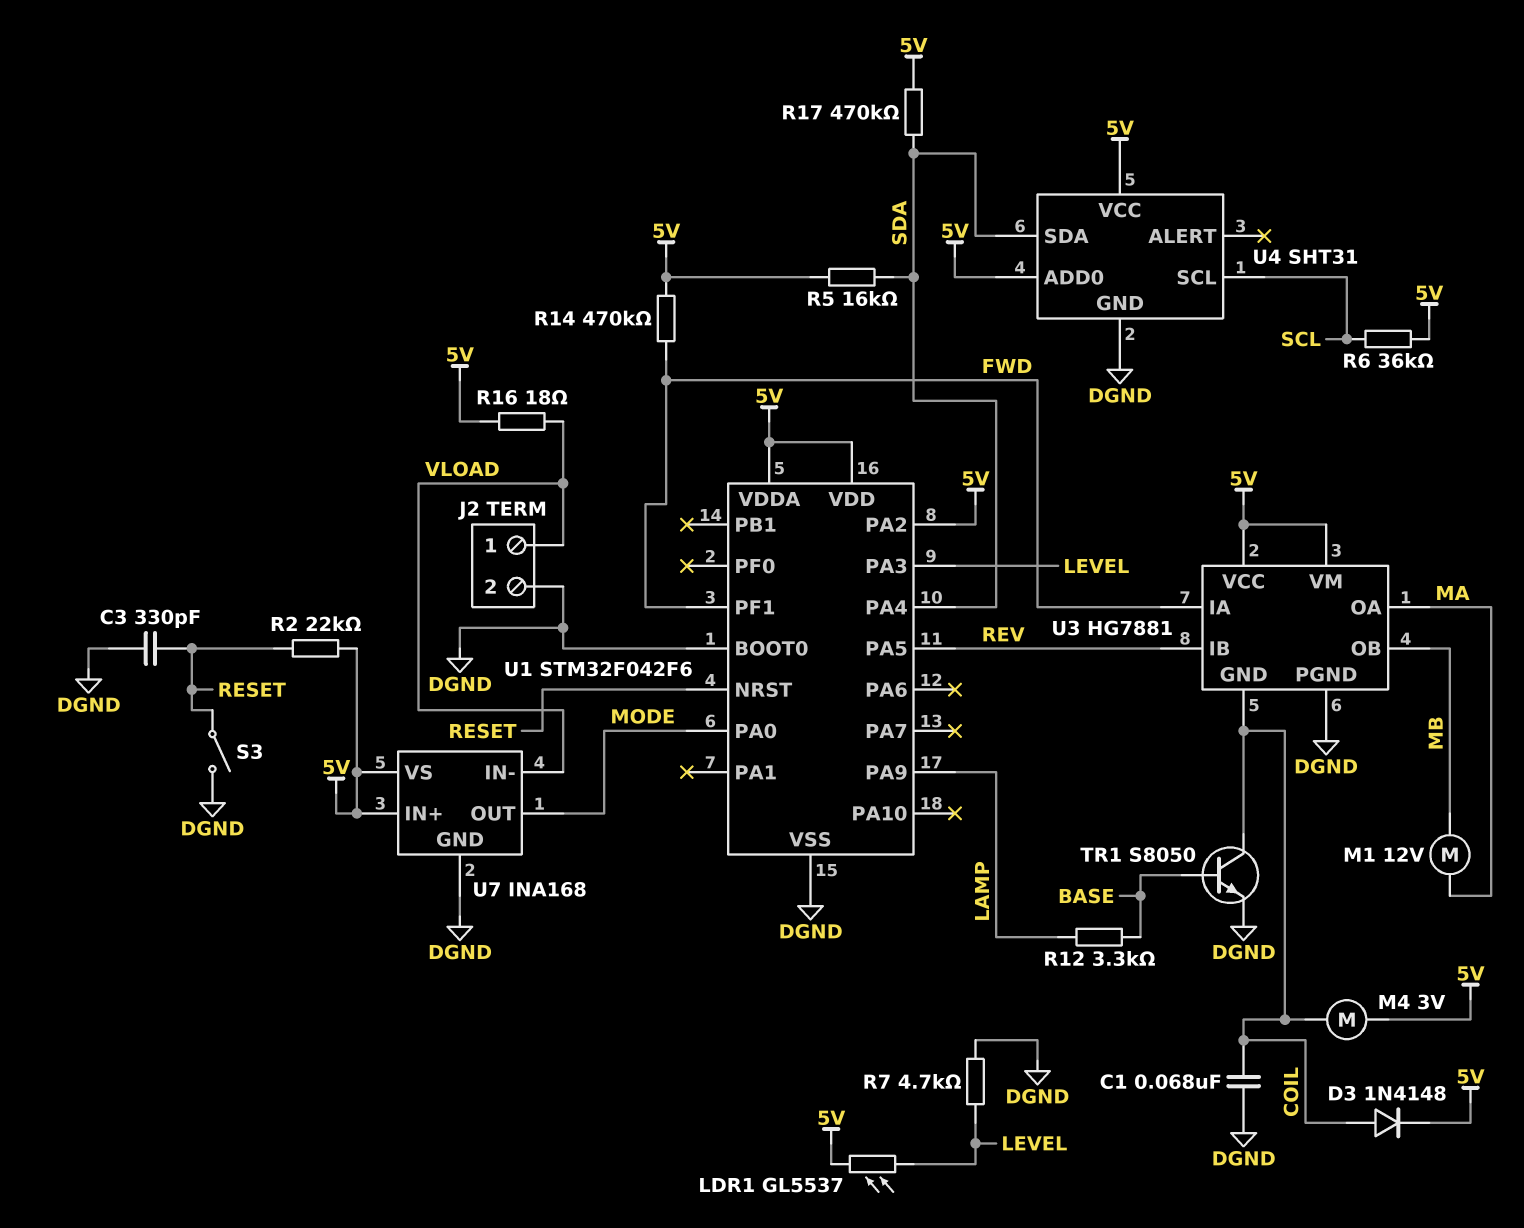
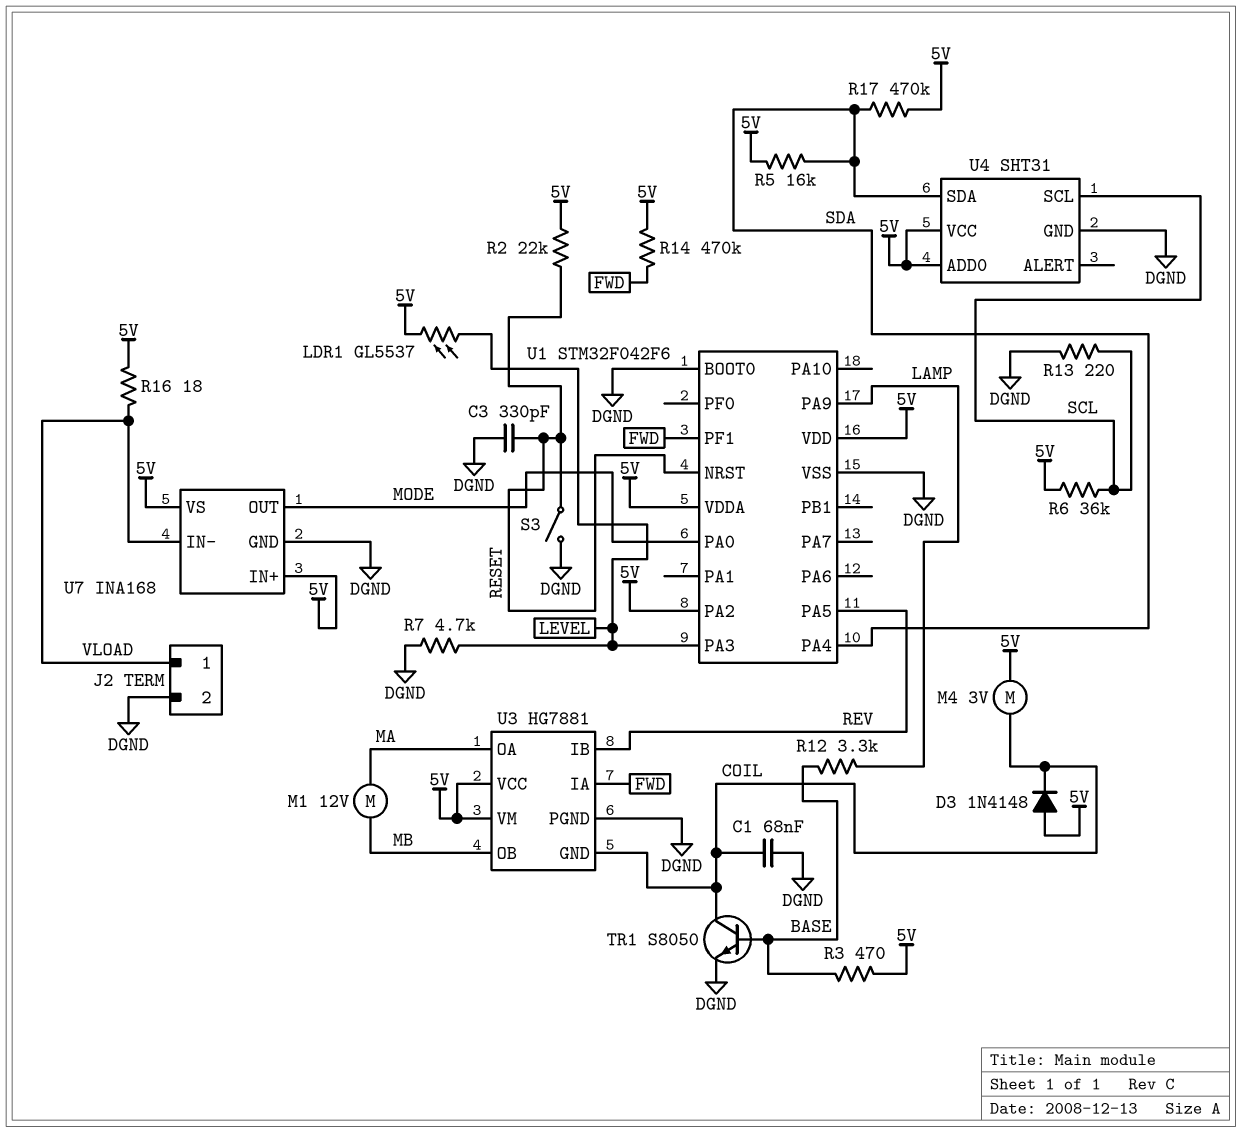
D3: diode 1N4148 (A COIL, K 5V) -> diode 1N4148 (A 5V, K COIL)
R3: none -> 470 (5V, BASE)
R13: none -> 220 (DGND, SCL)

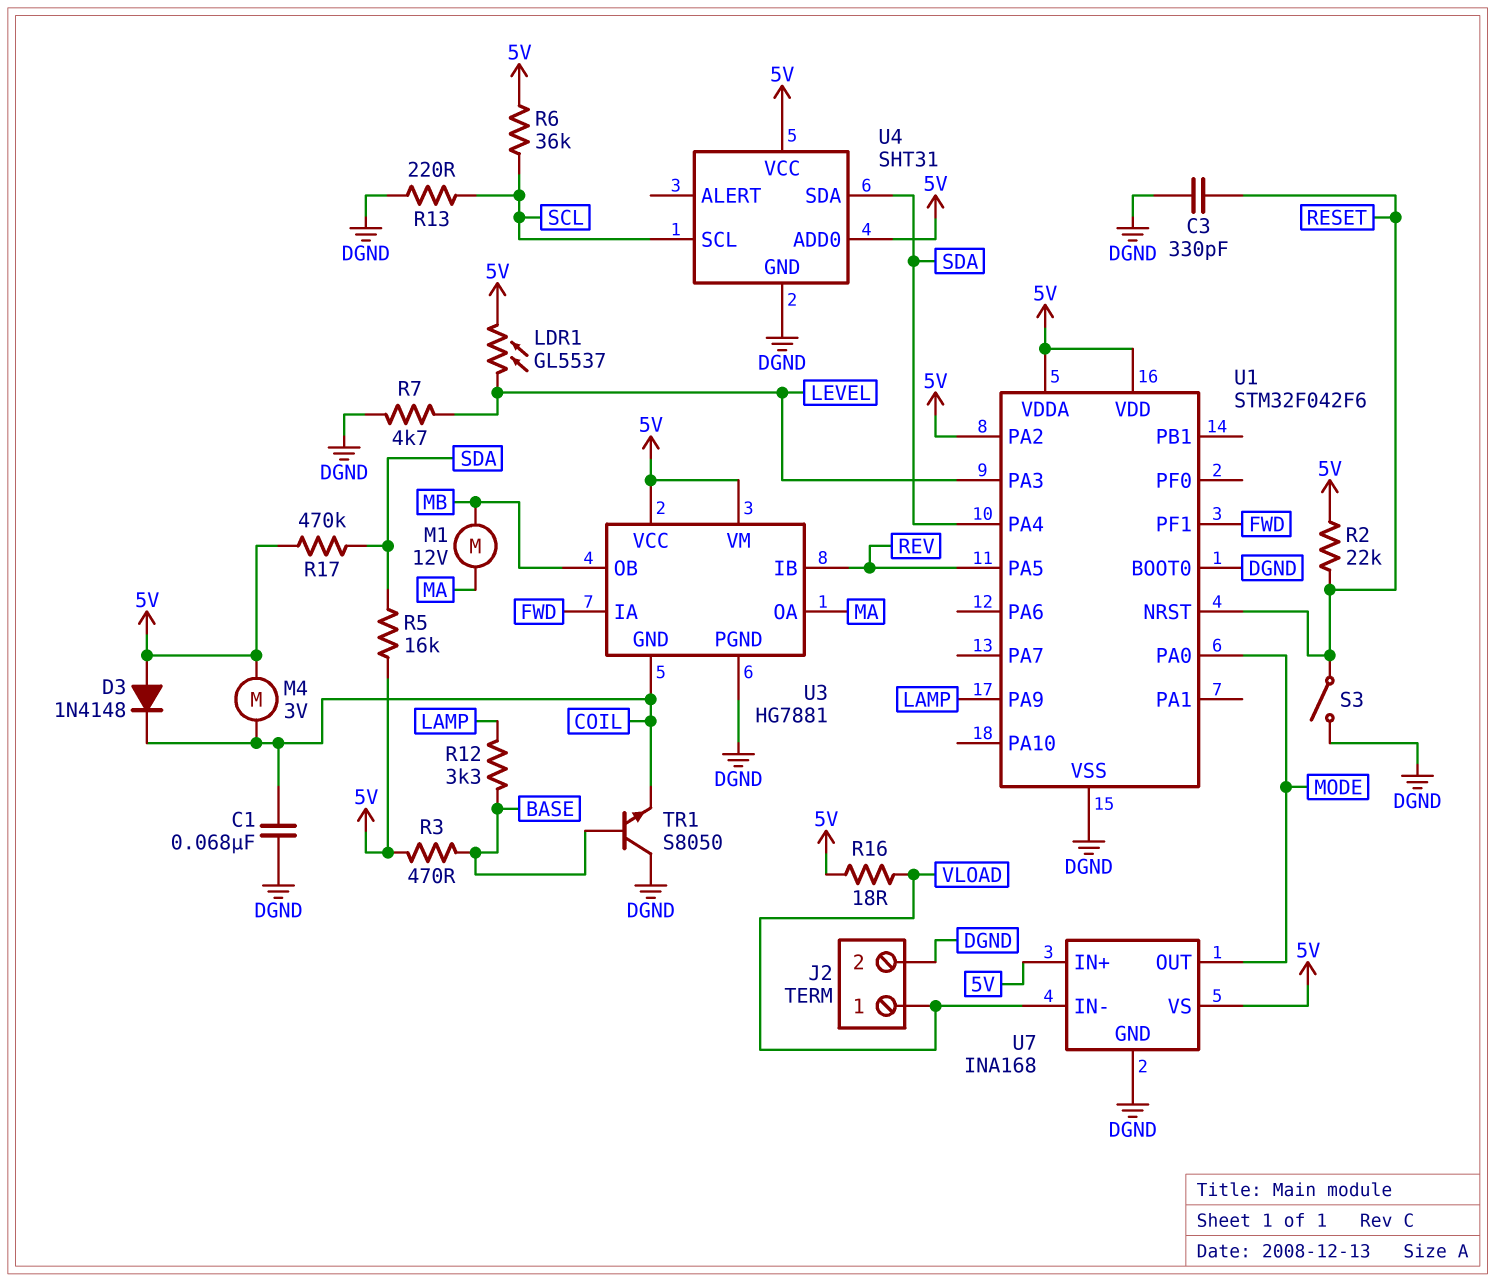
R14: 470k (5V, FWD) -> none
TR1: NPN S8050 (B BASE, C COIL, E DGND) -> NPN S8050 (B BASE, C DGND, E COIL)

